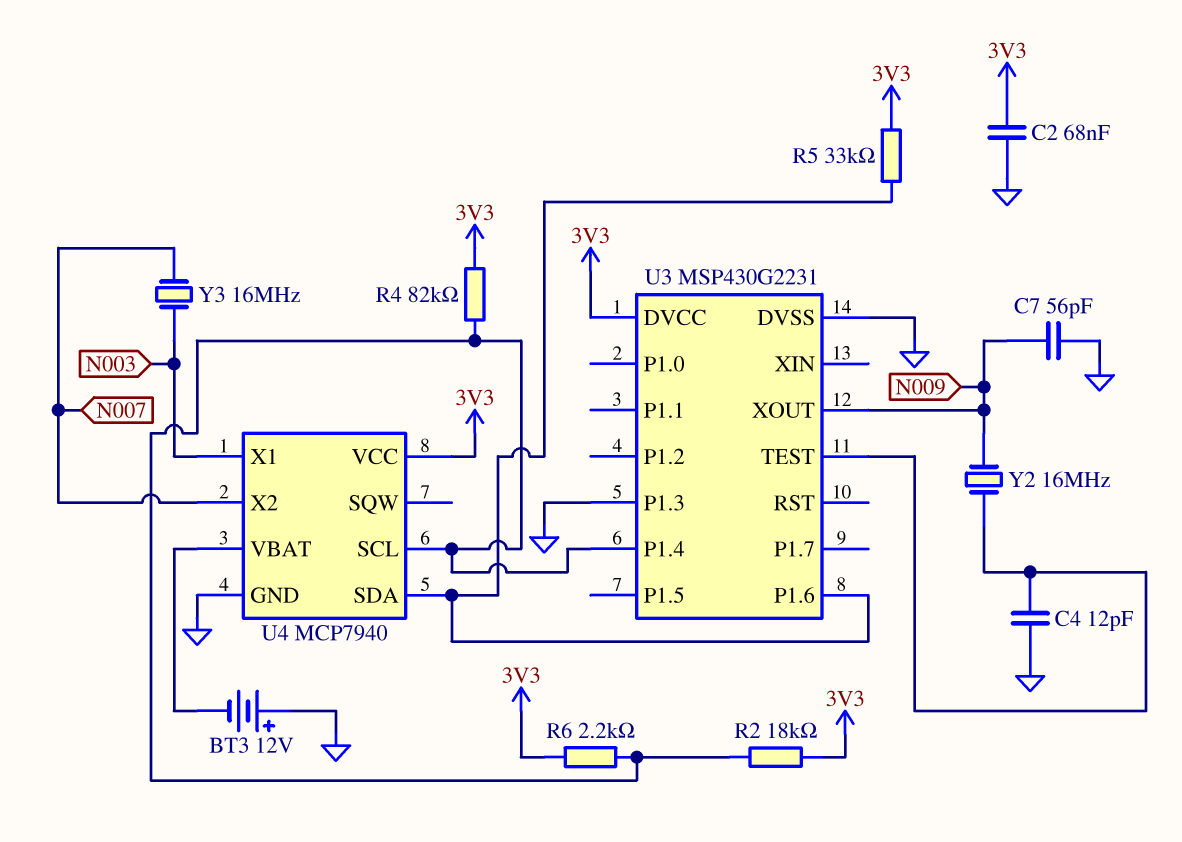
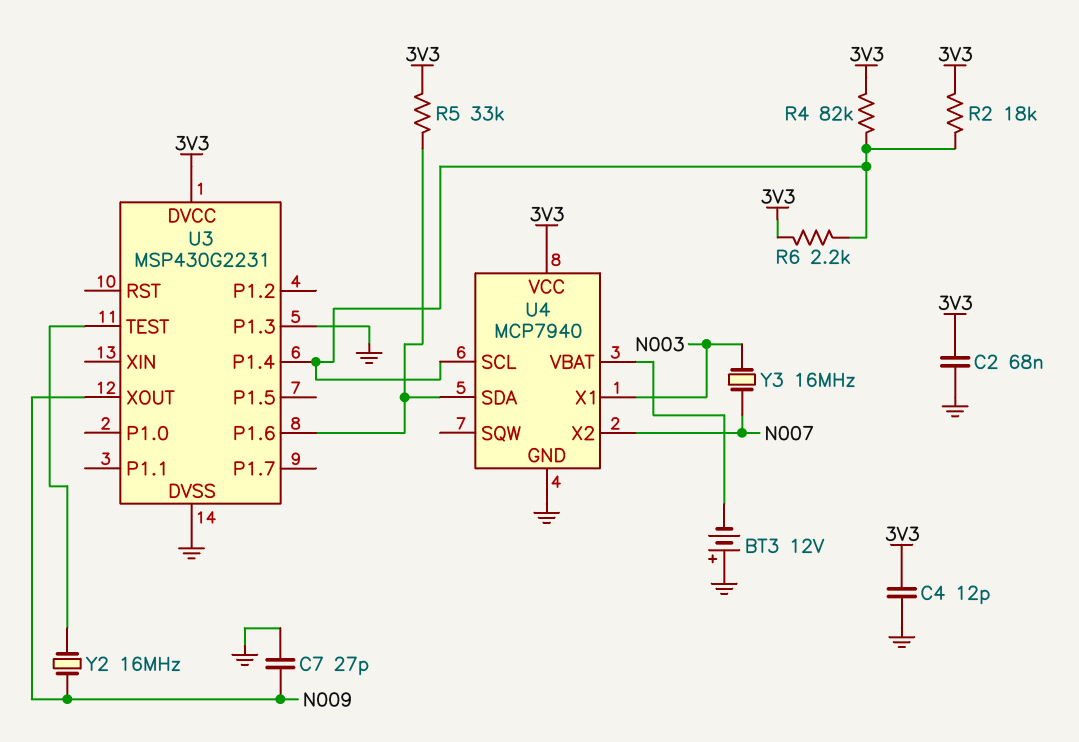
C4: 12pF (GND, U3/TEST) -> 12pF (3V3, GND)
C7: 56pF (GND, N009) -> 27pF (GND, N009)

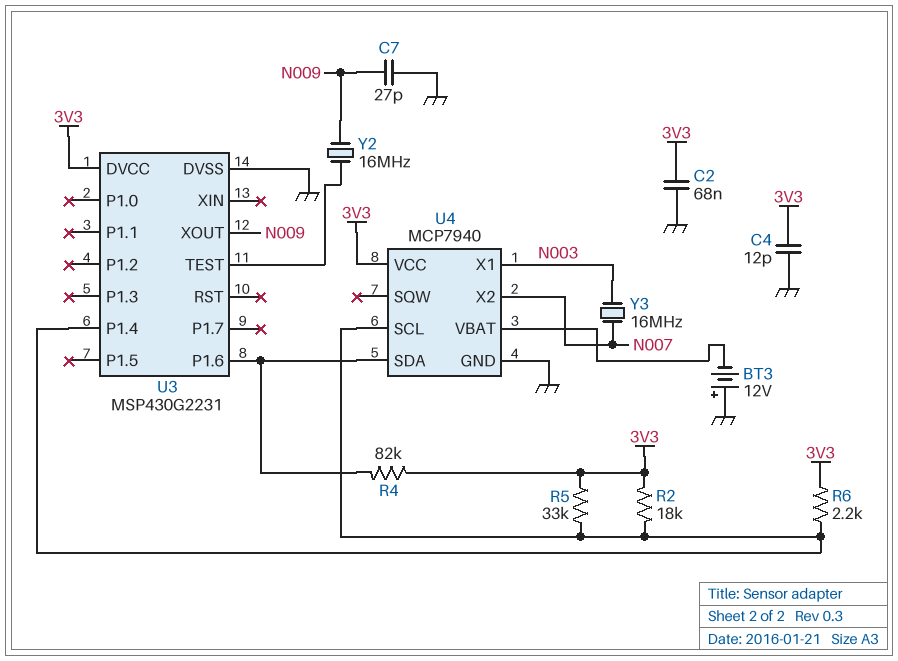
R4: 82k (3V3, U3/P1.4) -> 82k (3V3, U3/P1.6)
R5: 33k (3V3, U3/P1.6) -> 33k (3V3, U3/P1.4)
U3 pin P1.3: GND -> none

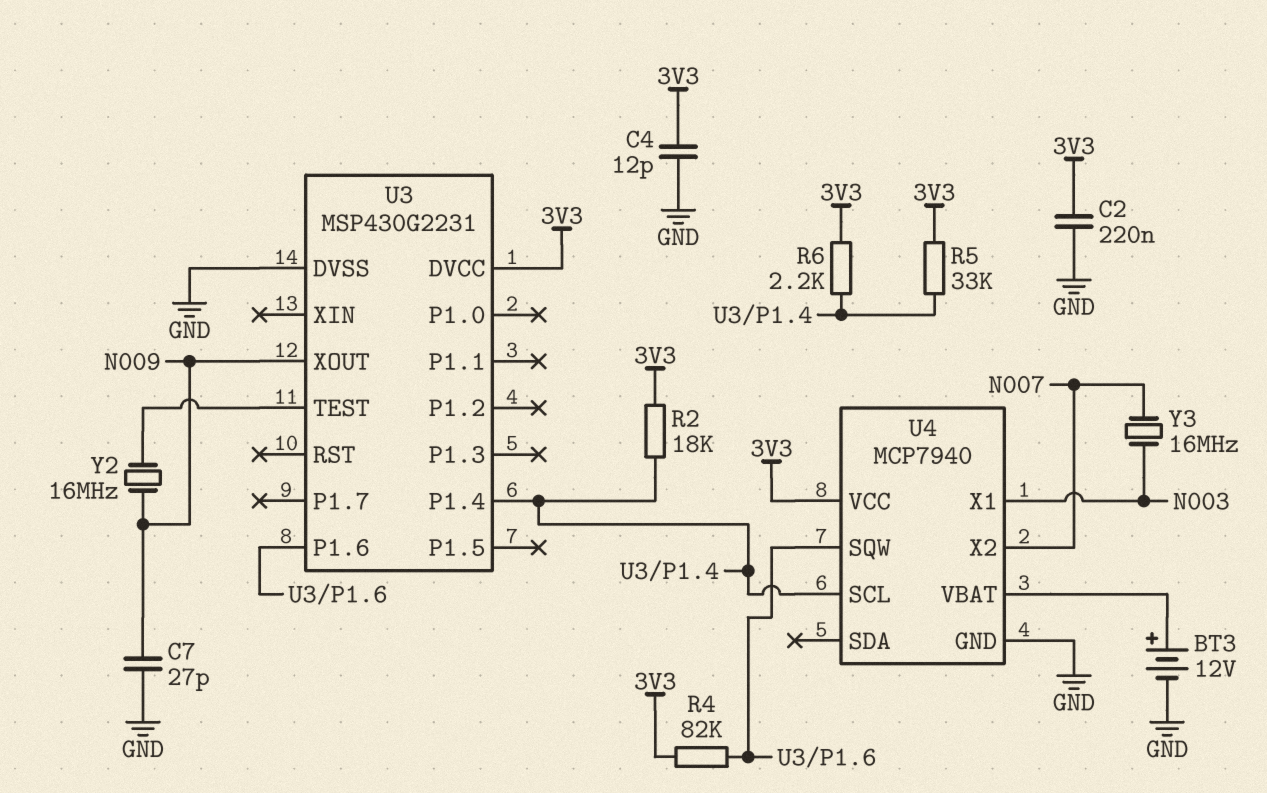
BT3: 12V (plus GND, minus U4/VBAT) -> 12V (plus U4/VBAT, minus GND)
C2: 68nF (3V3, GND) -> 220nF (3V3, GND)
U4 pin SDA: U3/P1.6 -> none
U4 pin SQW: none -> U3/P1.6

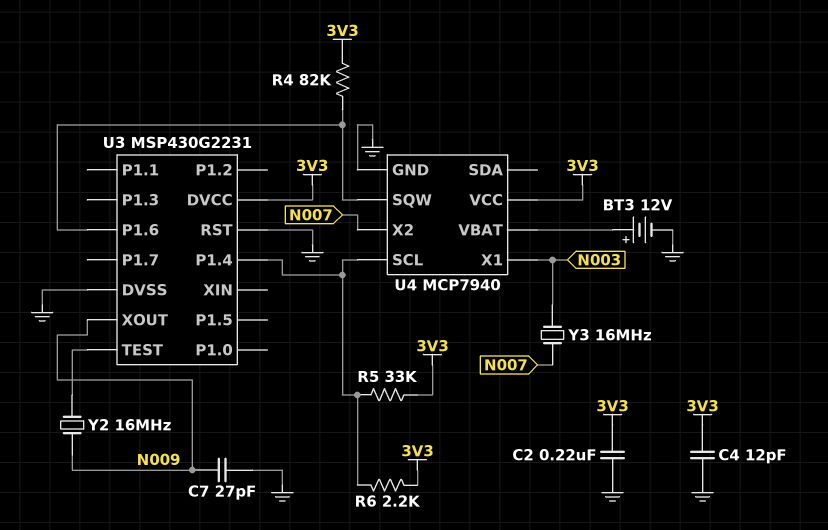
R2: 18k (3V3, U3/P1.4) -> none
U3 pin RST: none -> GND

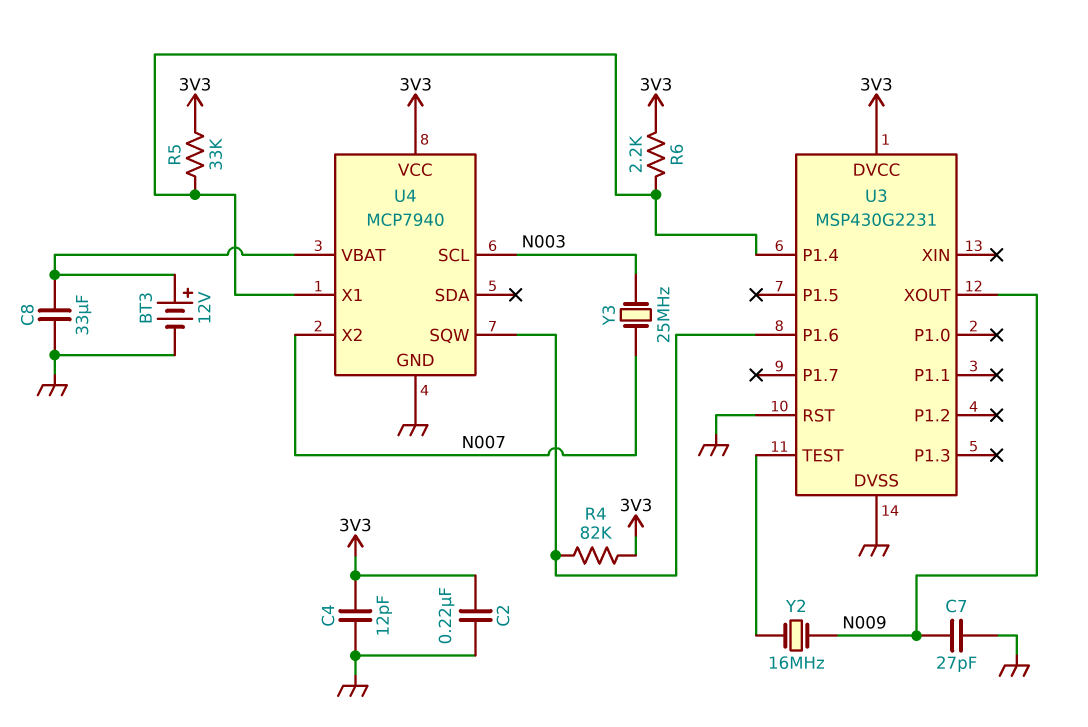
C8: none -> 33uF (GND, U4/VBAT)
U4 pin SCL: U3/P1.4 -> N003
U4 pin X1: N003 -> U3/P1.4
Y3: 16MHz (N003, N007) -> 25MHz (N003, N007)

